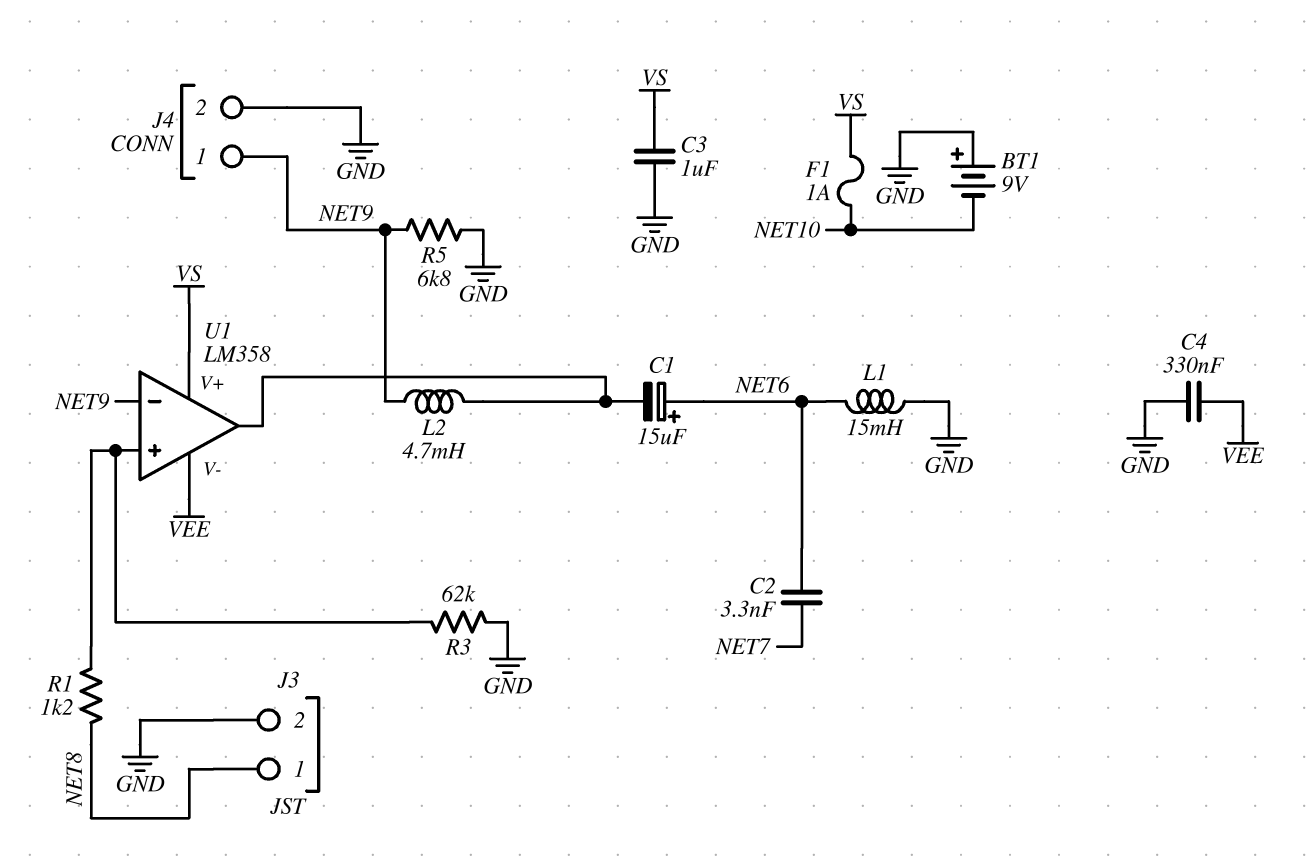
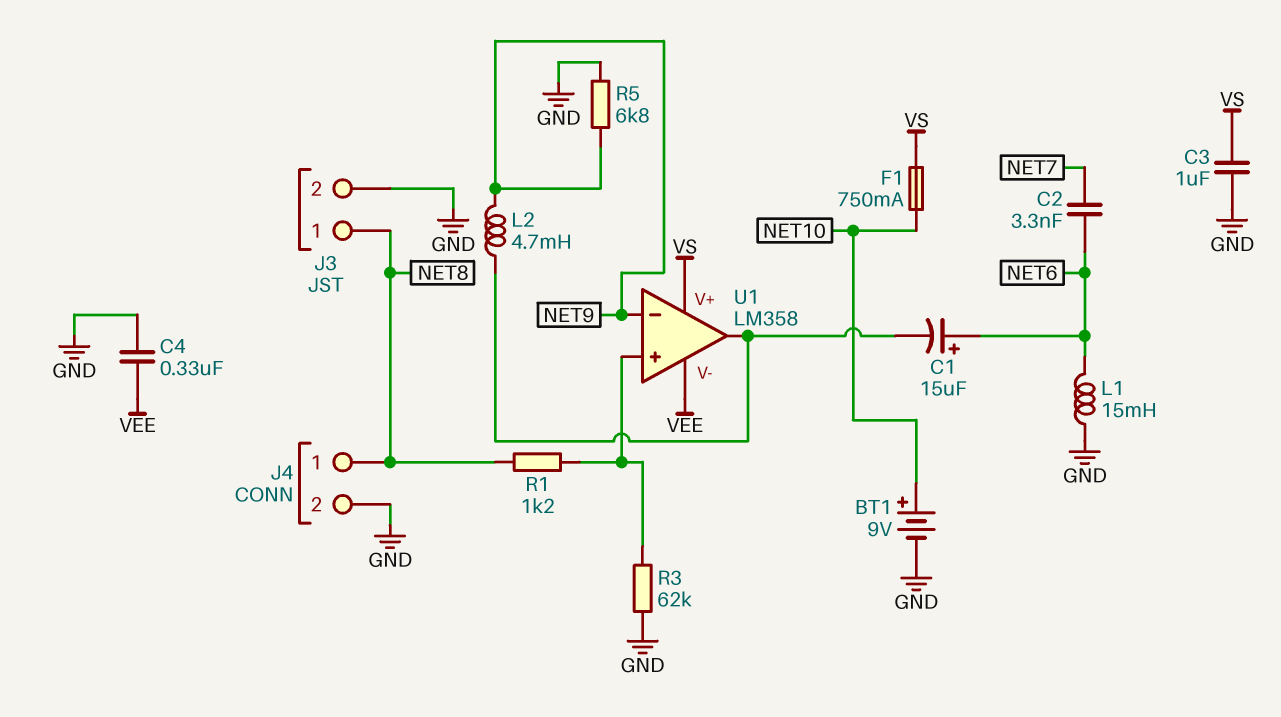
BT1: 9V (plus GND, minus NET10) -> 9V (plus NET10, minus GND)
F1: 1A (NET10, VS) -> 750mA (NET10, VS)
J4 pin 1: NET9 -> NET8

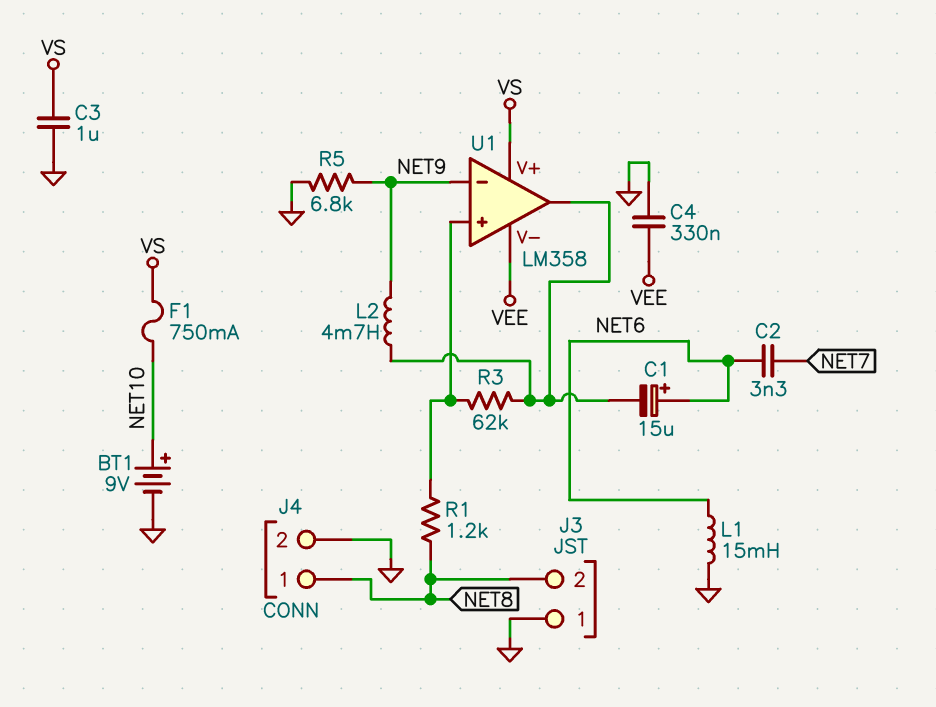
J3 pin 1: NET8 -> GND
J3 pin 2: GND -> NET8
R3: 62k (GND, U1/in+) -> 62k (U1/in+, U1/out)

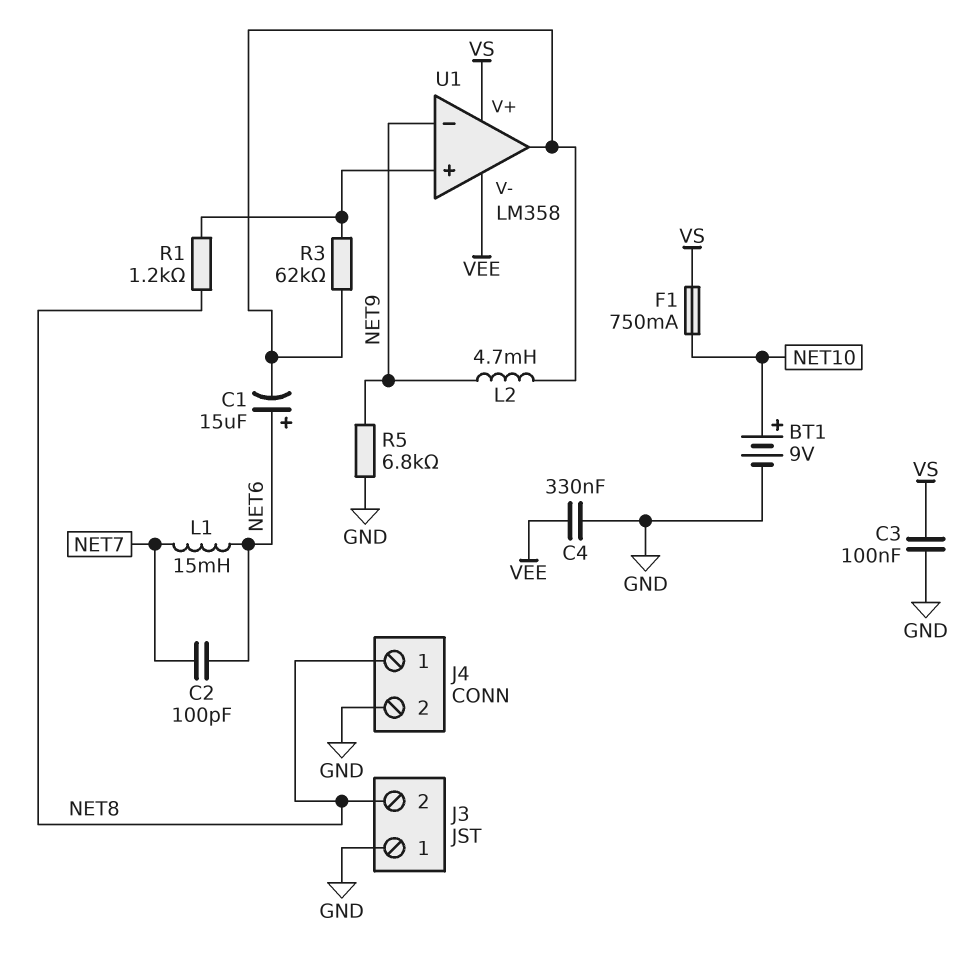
C2: 3.3nF (NET6, NET7) -> 100pF (NET6, NET7)
C3: 1uF (GND, VS) -> 100nF (GND, VS)
L1: 15mH (GND, NET6) -> 15mH (NET6, NET7)

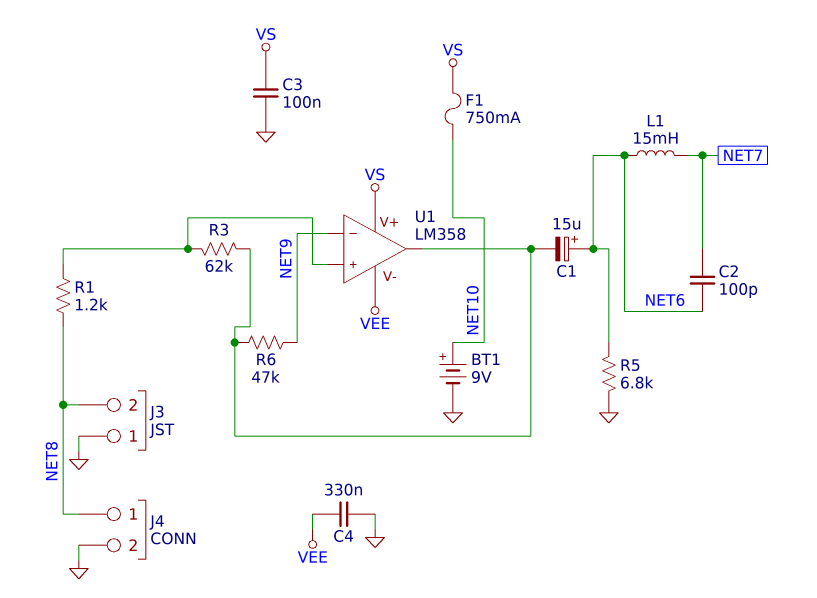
L2: 4.7mH (NET9, U1/out) -> none
R5: 6.8k (GND, NET9) -> 6.8k (GND, NET6)
R6: none -> 47k (NET9, U1/out)

